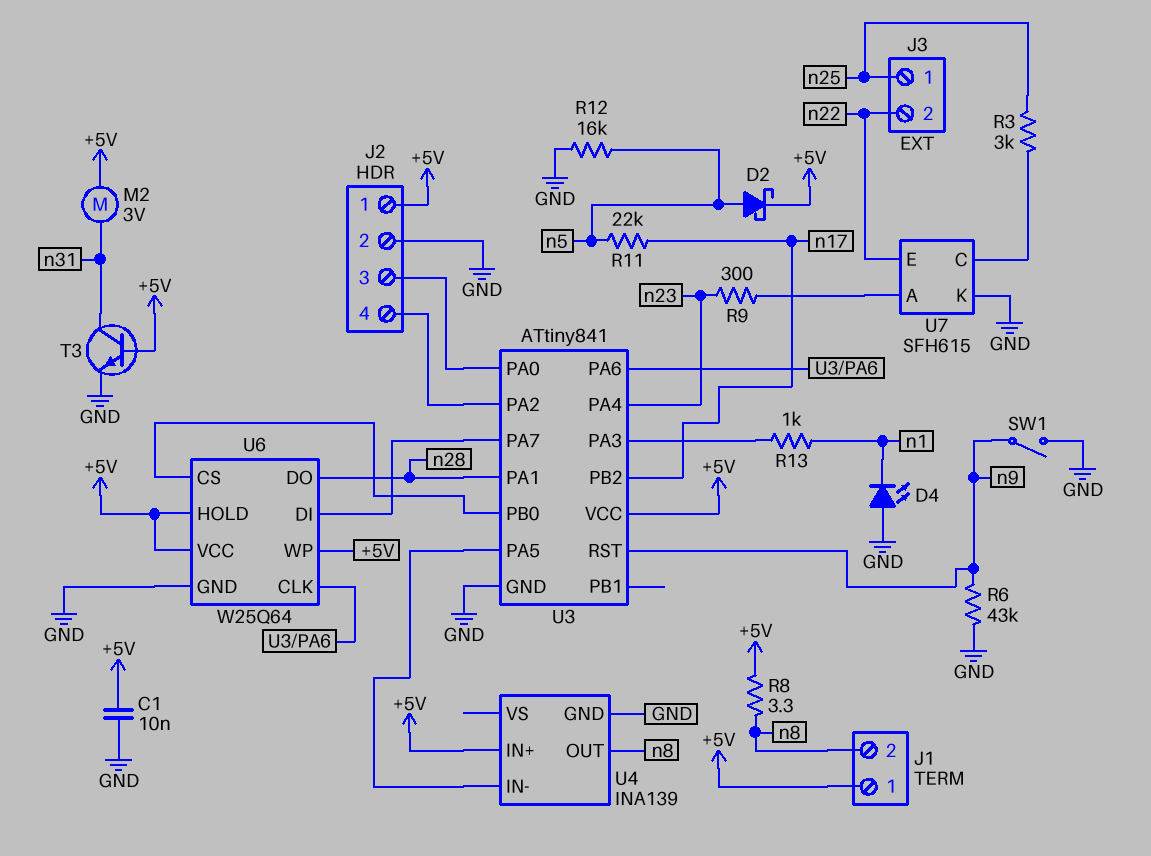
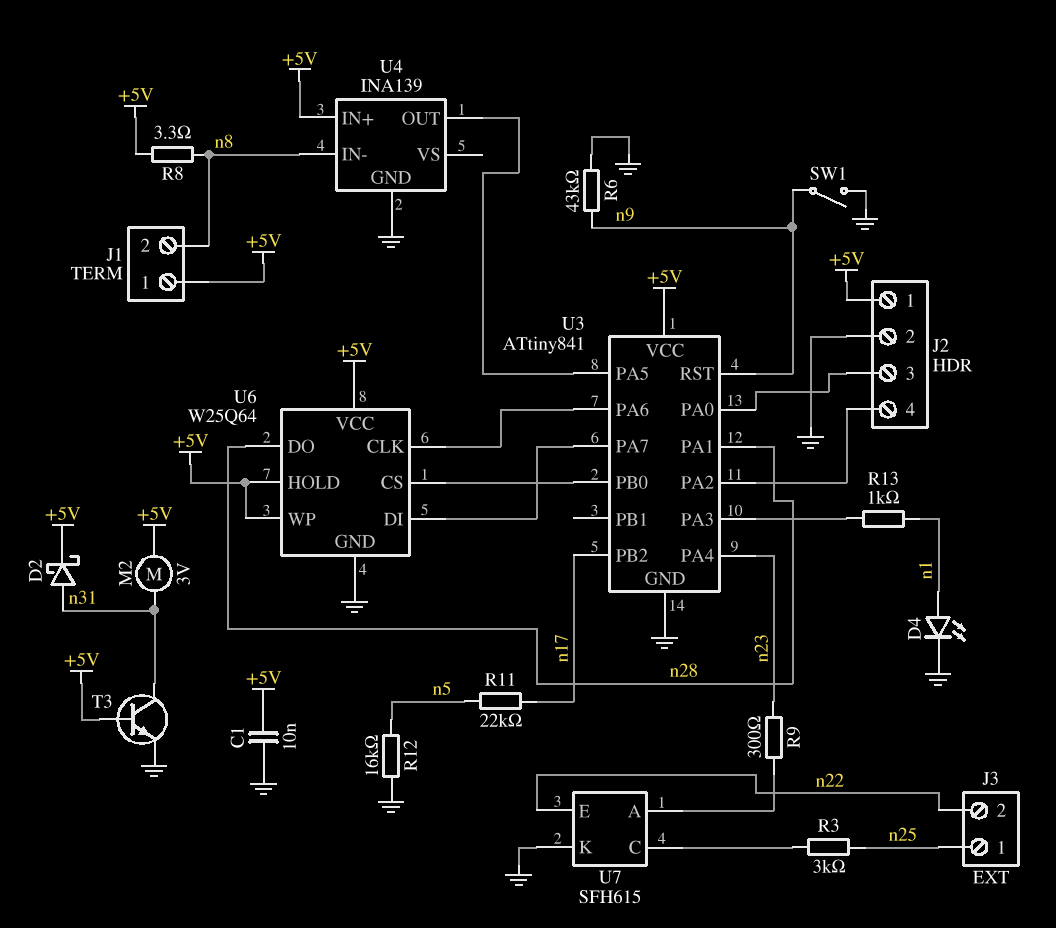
D2: schottky (A n5, K +5V) -> schottky (A n31, K +5V)
D4: LED (A GND, K n1) -> LED (A n1, K GND)
U4 pin IN-: U3/PA5 -> n8
U4 pin OUT: n8 -> U3/PA5

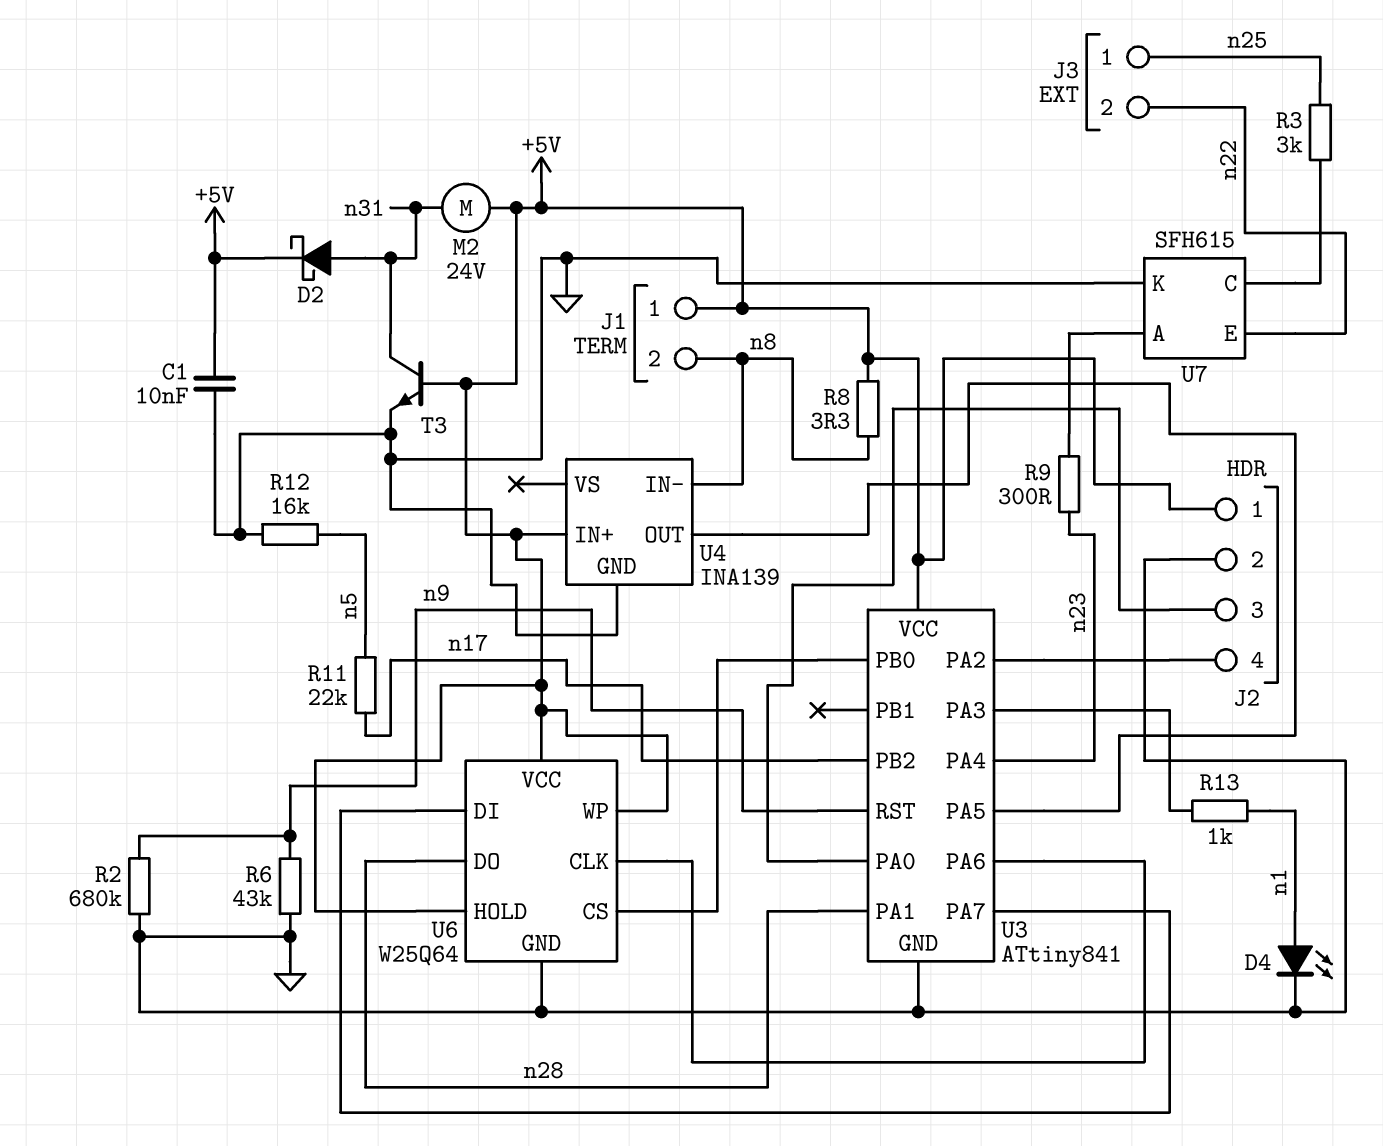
M2: motor 3V (+5V, n31) -> motor 24V (+5V, n31)
R2: none -> 680k (GND, n9)
SW1: switch (GND, n9) -> none

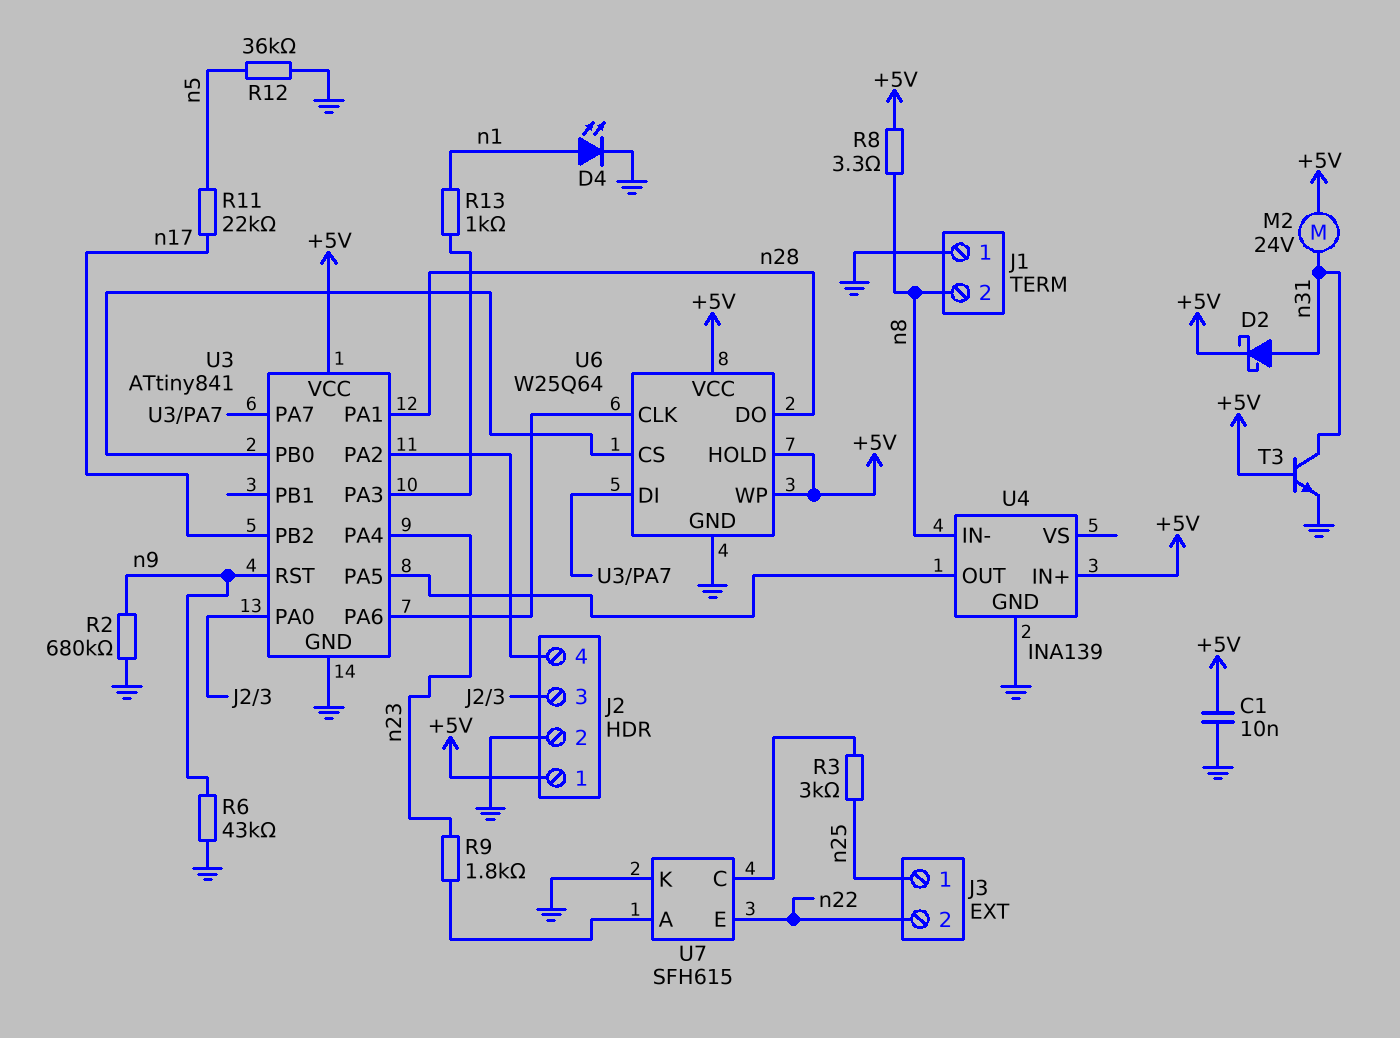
J1 pin 1: +5V -> GND
R9: 300 (U7/A, n23) -> 1.8k (U7/A, n23)
R12: 16k (GND, n5) -> 36k (GND, n5)

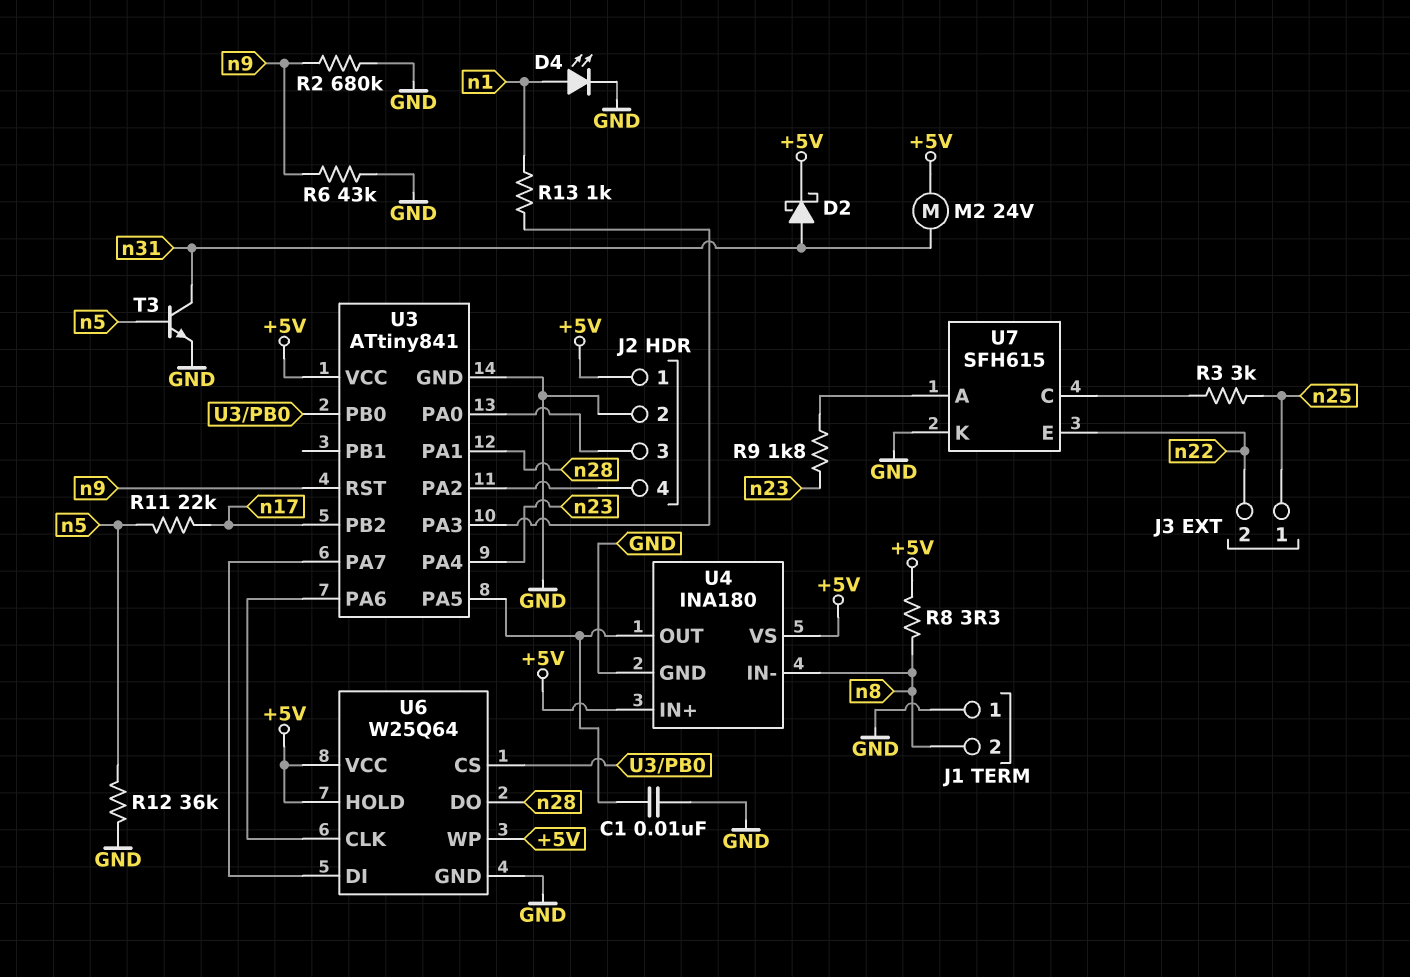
C1: 10nF (+5V, GND) -> 10nF (GND, U3/PA5)
T3: NPN (B +5V, C n31, E GND) -> NPN (B n5, C n31, E GND)
U4: INA139 -> INA180
U4 pin VS: none -> +5V

